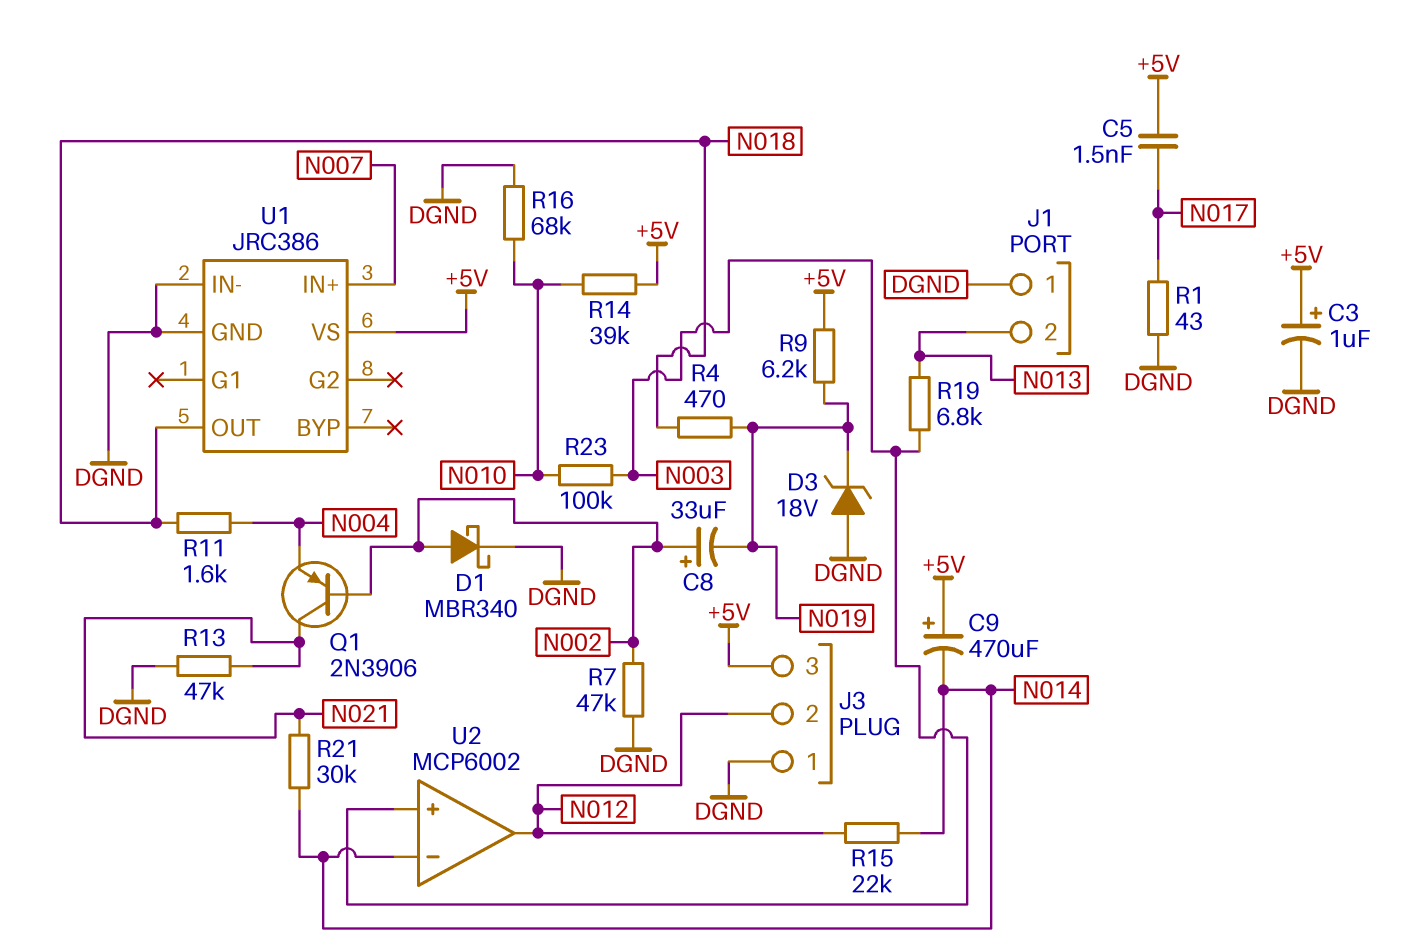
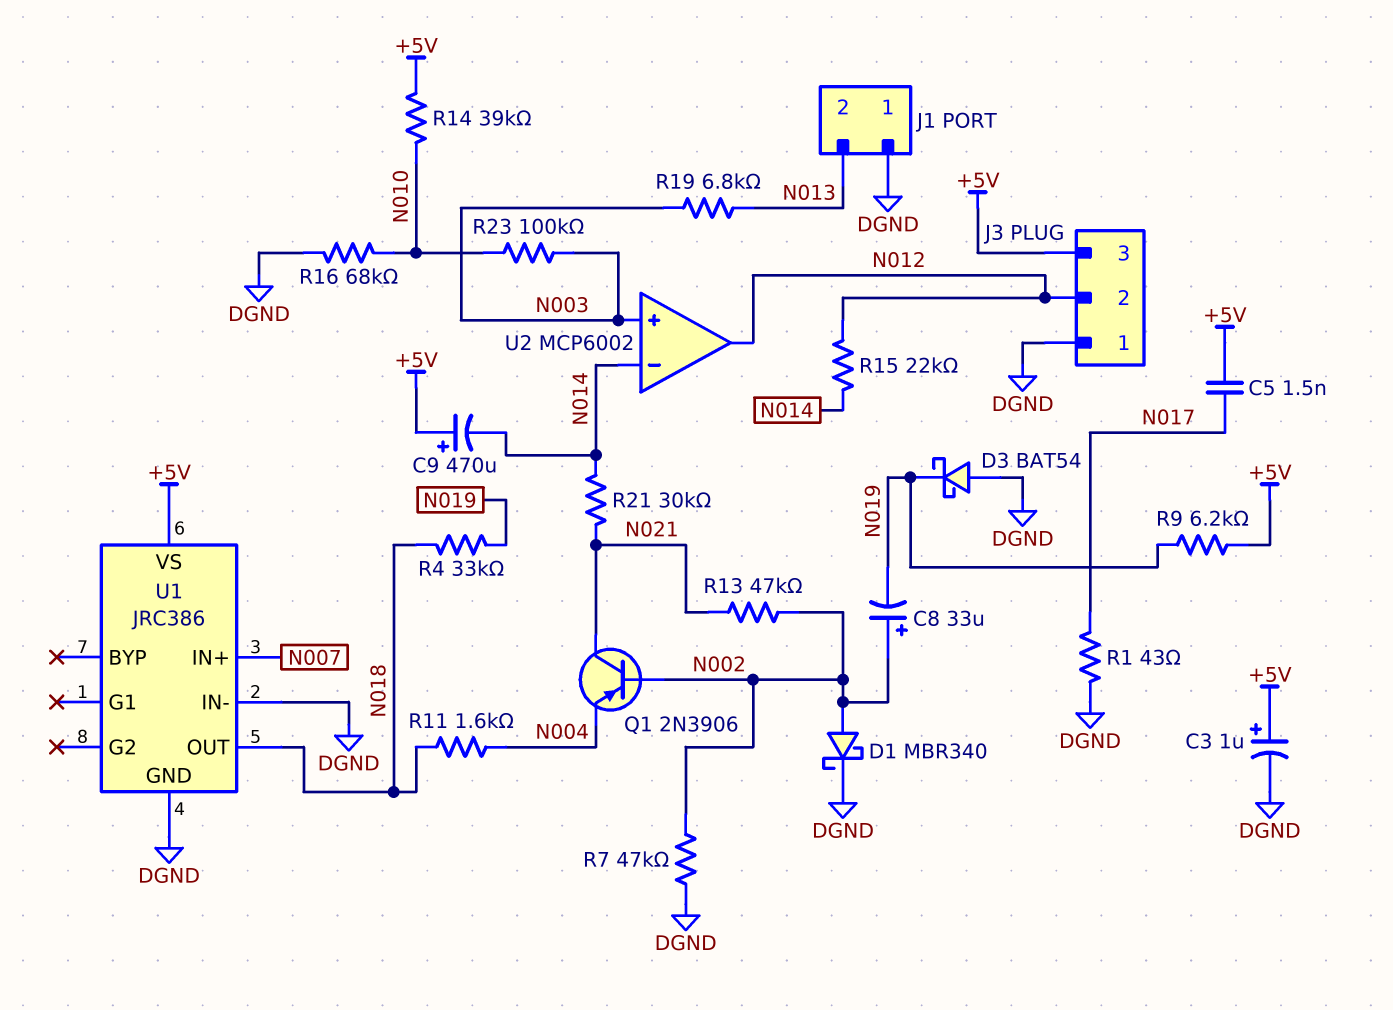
D3: zener 18V (A DGND, K N019) -> schottky BAT54 (A DGND, K N019)
R4: 470 (N018, N019) -> 33k (N018, N019)
R13: 47k (DGND, N021) -> 47k (N002, N021)

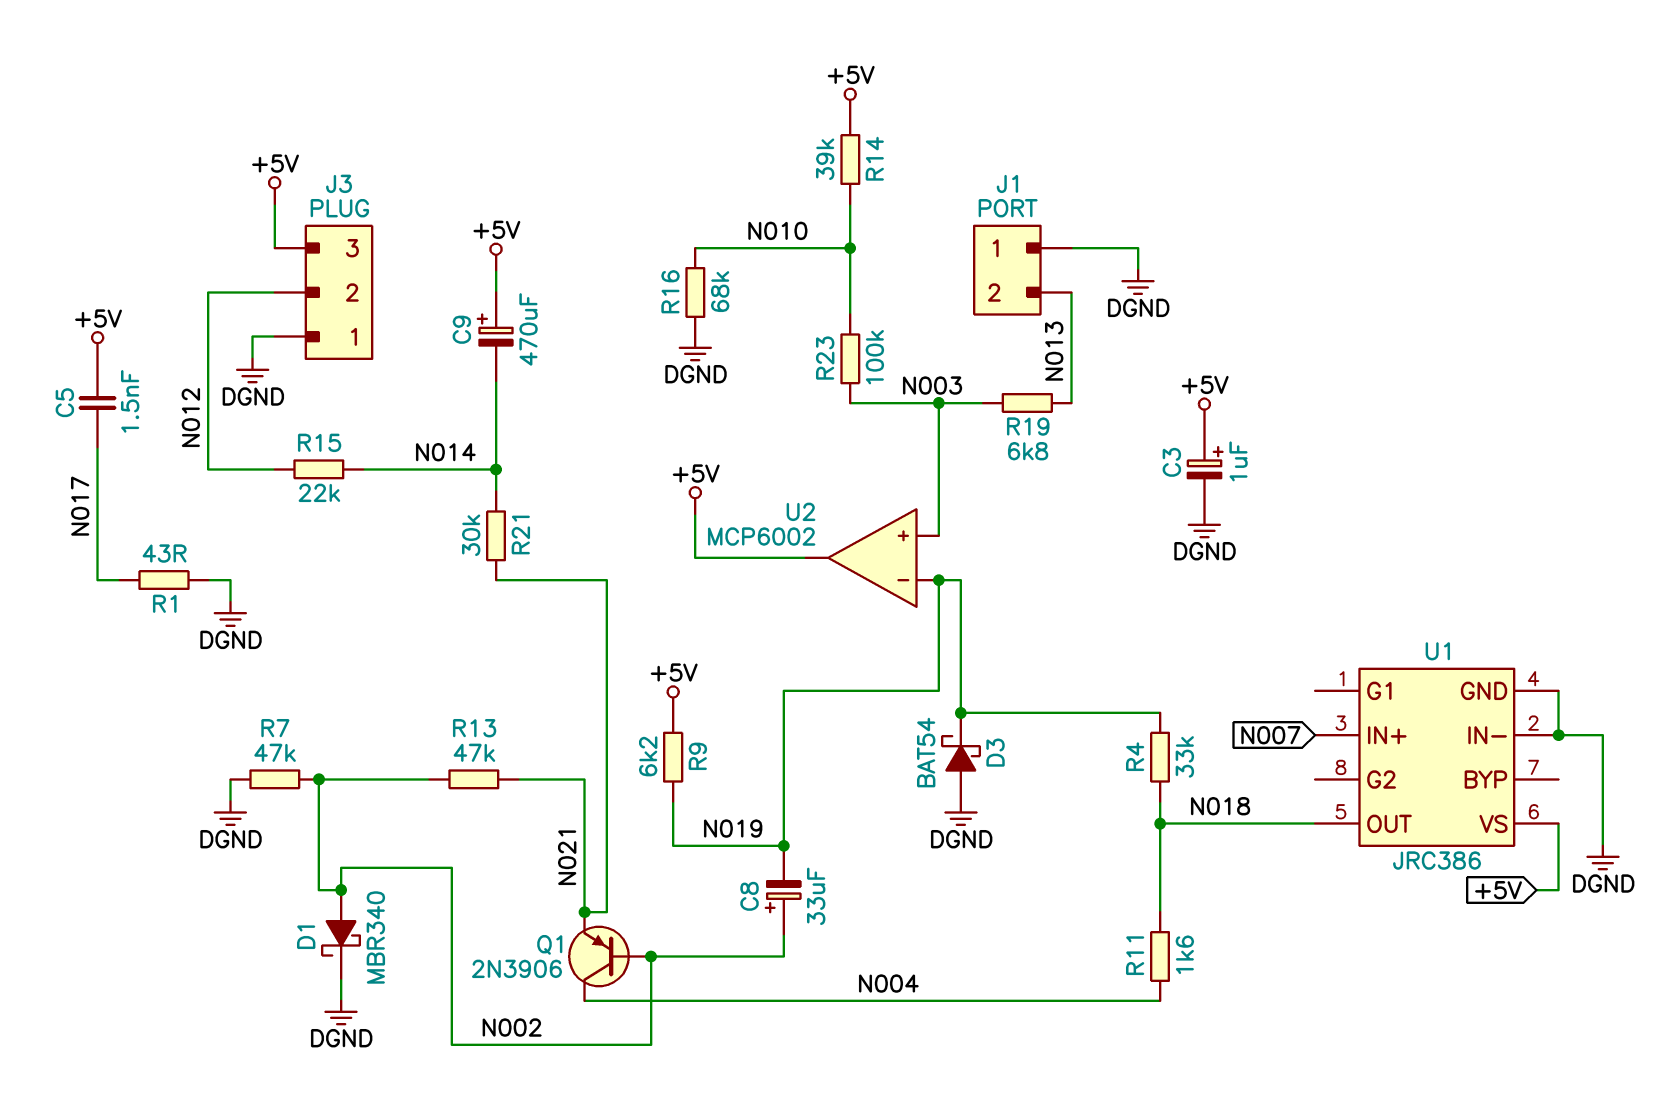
Q1: PNP 2N3906 (B N002, C N021, E N004) -> PNP 2N3906 (B N002, C N004, E N021)
U2 pin in-: N014 -> N019
U2 pin out: N012 -> +5V

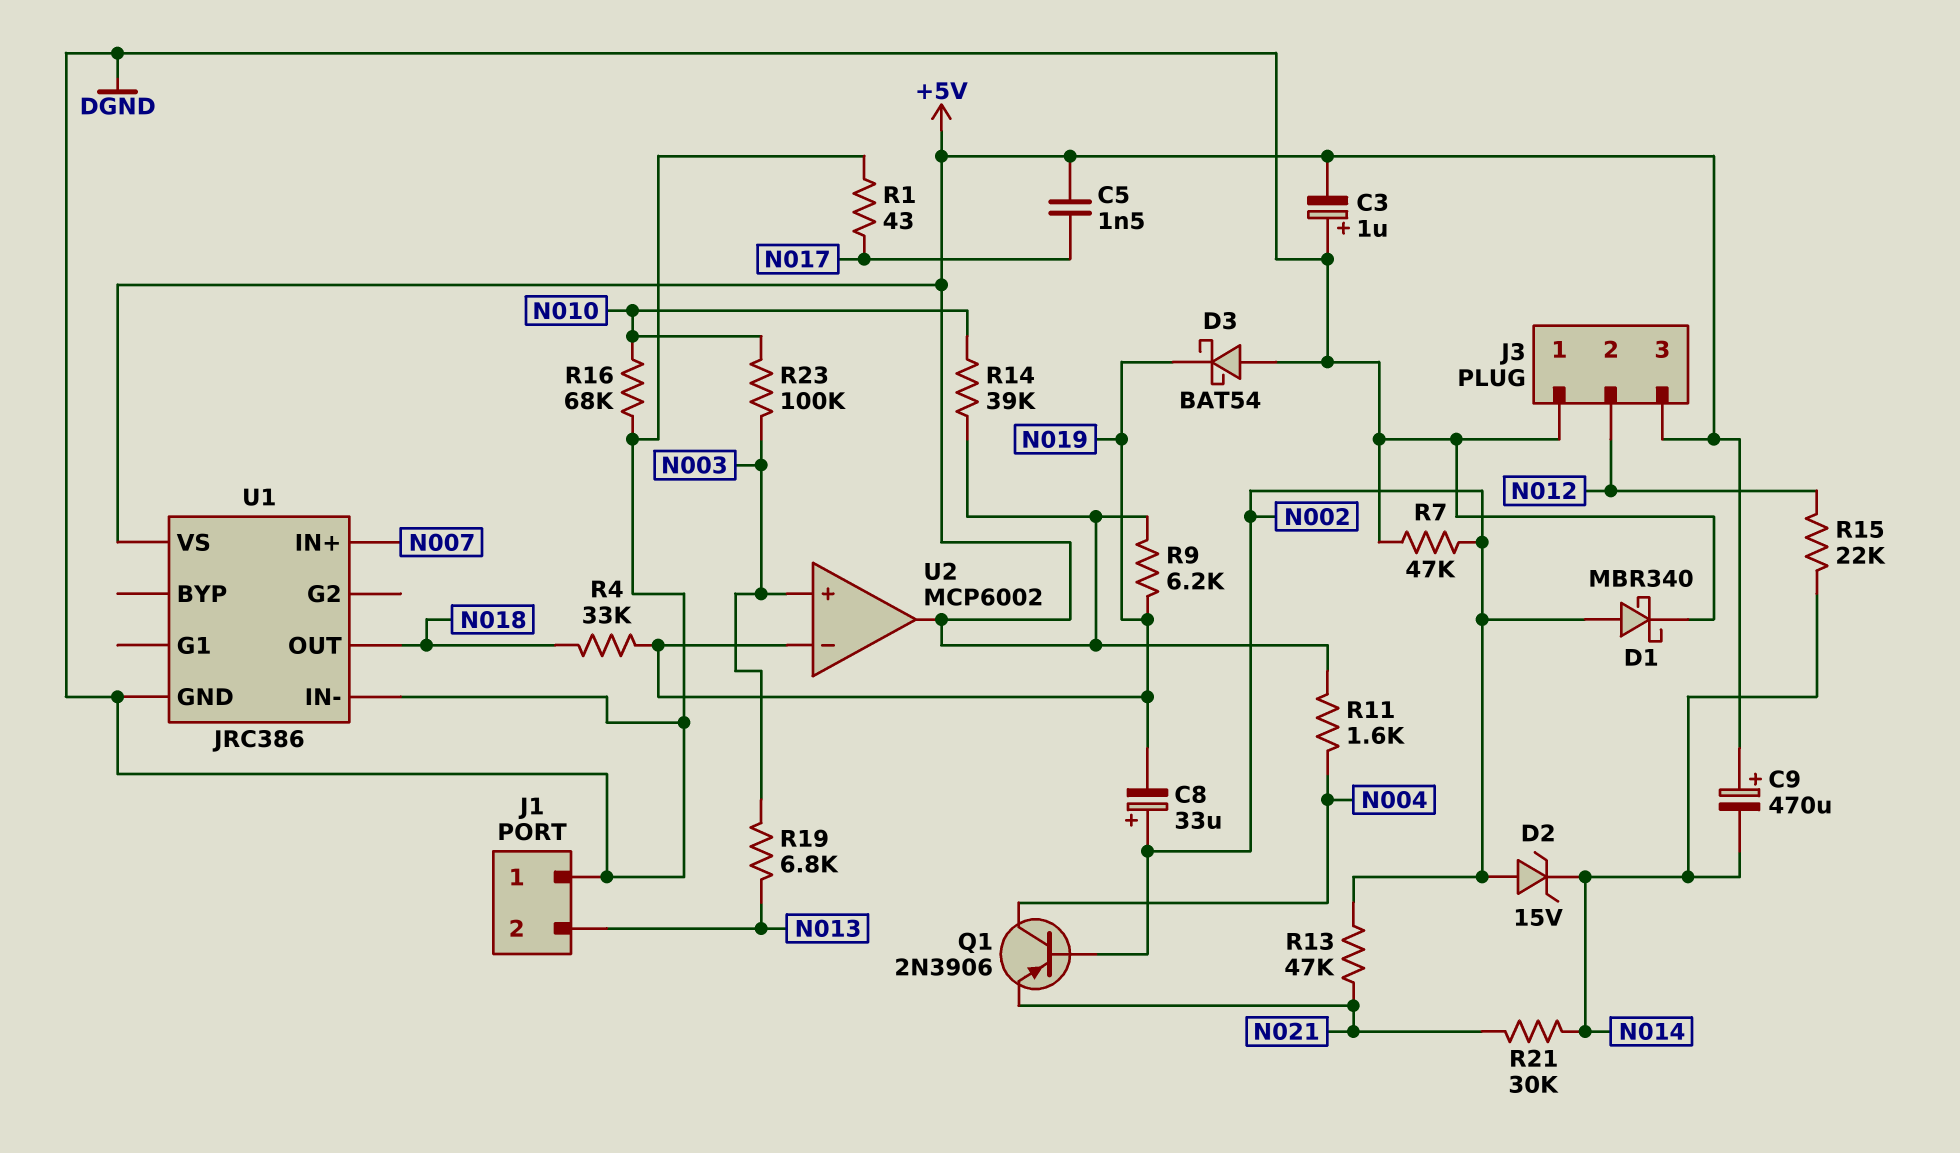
C3: 1uF (plus +5V, minus DGND) -> 1uF (plus DGND, minus +5V)
D2: none -> zener 15V (A N002, K N014)
R11: 1.6k (N004, N018) -> 1.6k (+5V, N004)

